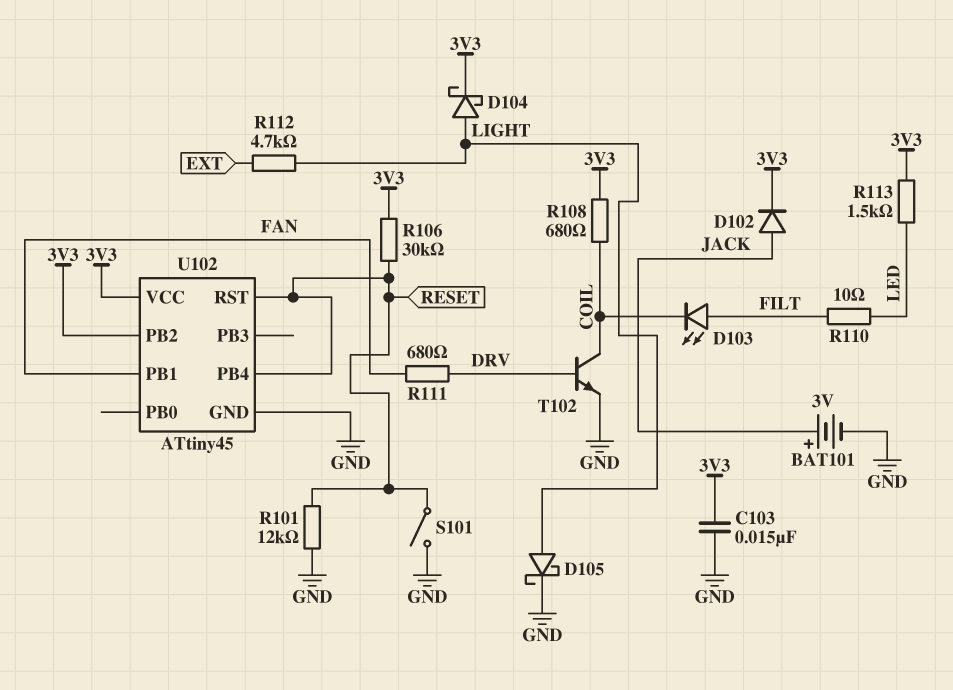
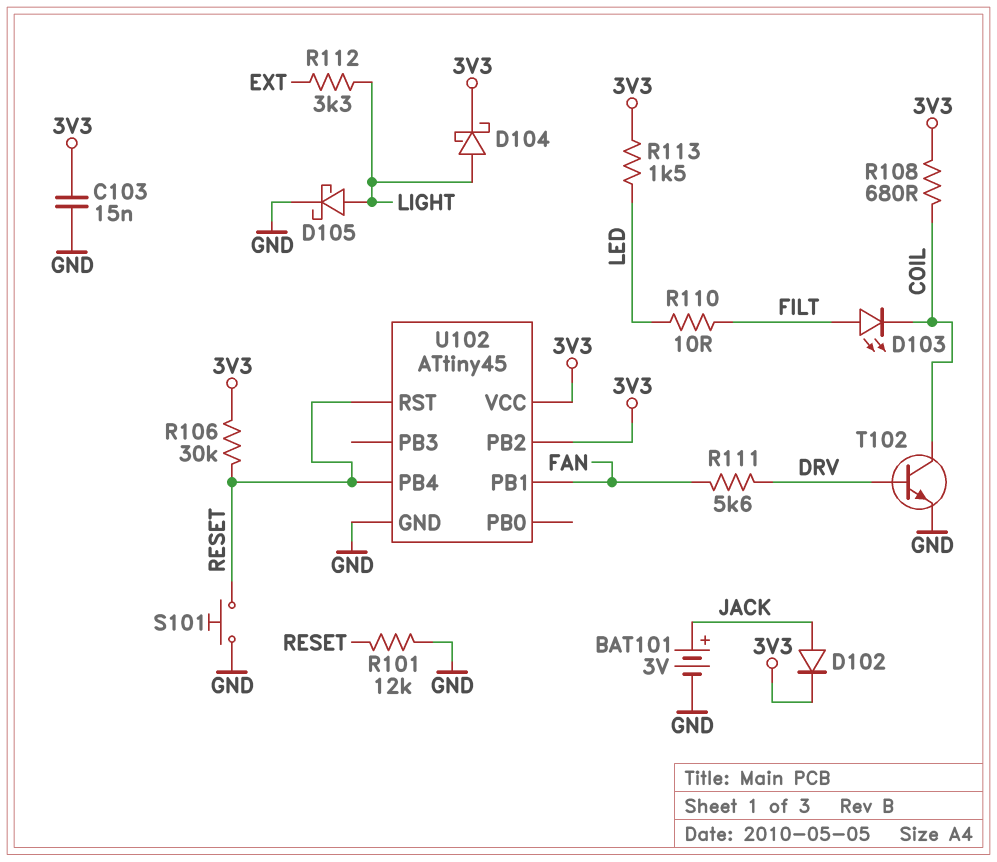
R111: 680 (DRV, FAN) -> 5.6k (DRV, FAN)
R112: 4.7k (EXT, LIGHT) -> 3.3k (EXT, LIGHT)
S101: switch (GND, RESET) -> button (GND, RESET)

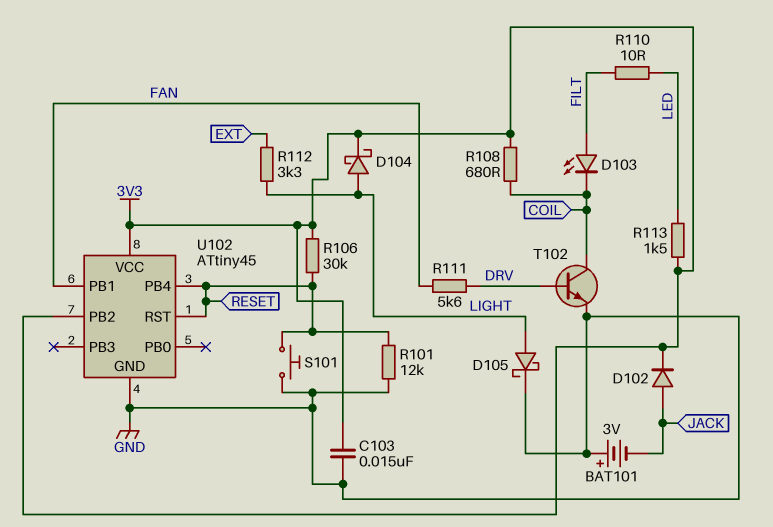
BAT101: 3V (plus JACK, minus GND) -> 3V (plus GND, minus JACK)

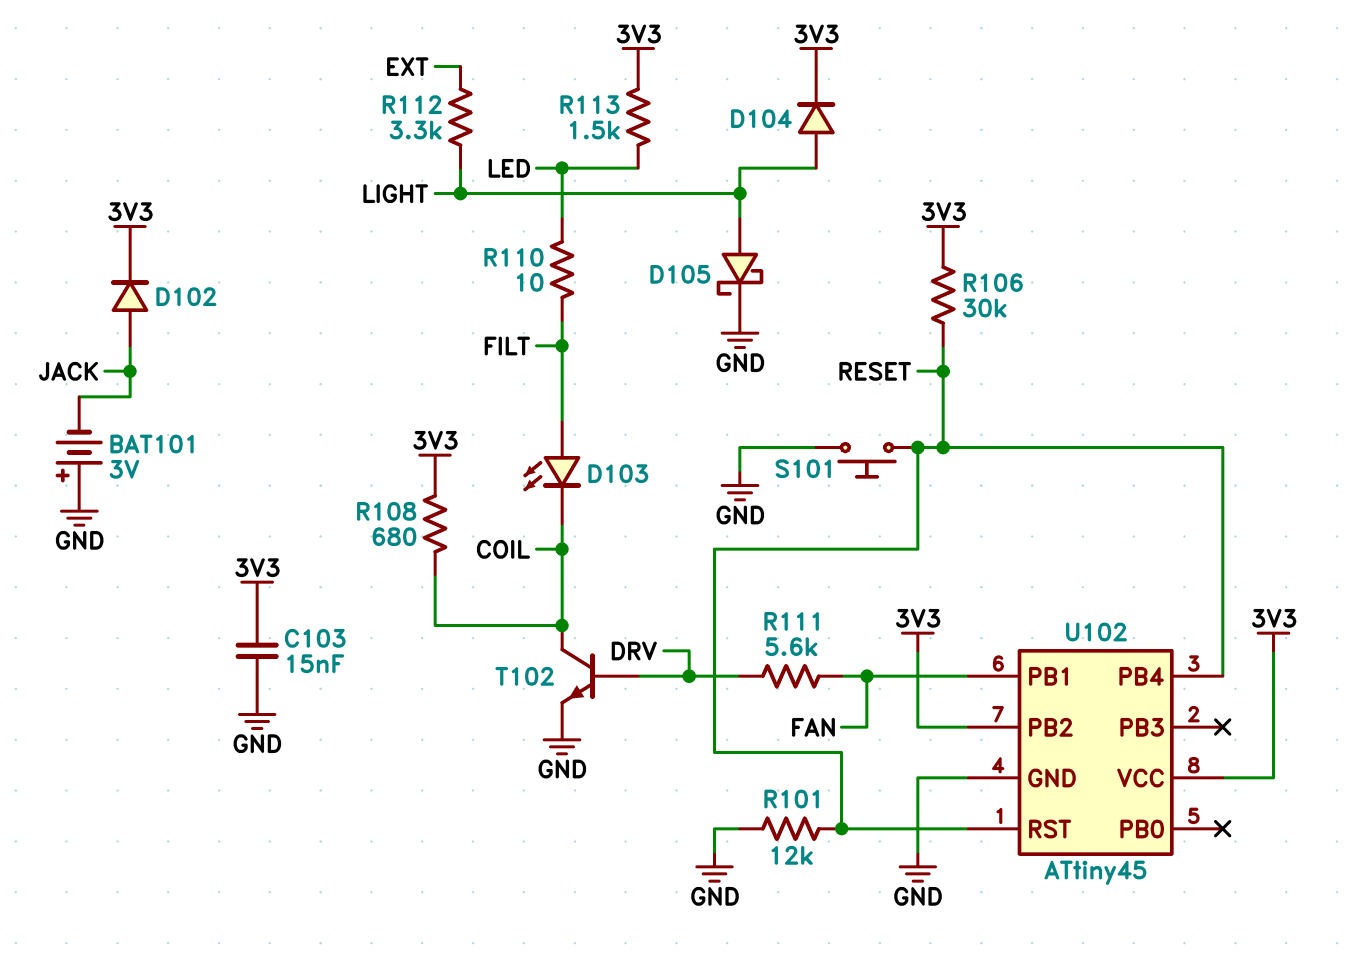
D104: schottky (A LIGHT, K 3V3) -> diode (A LIGHT, K 3V3)

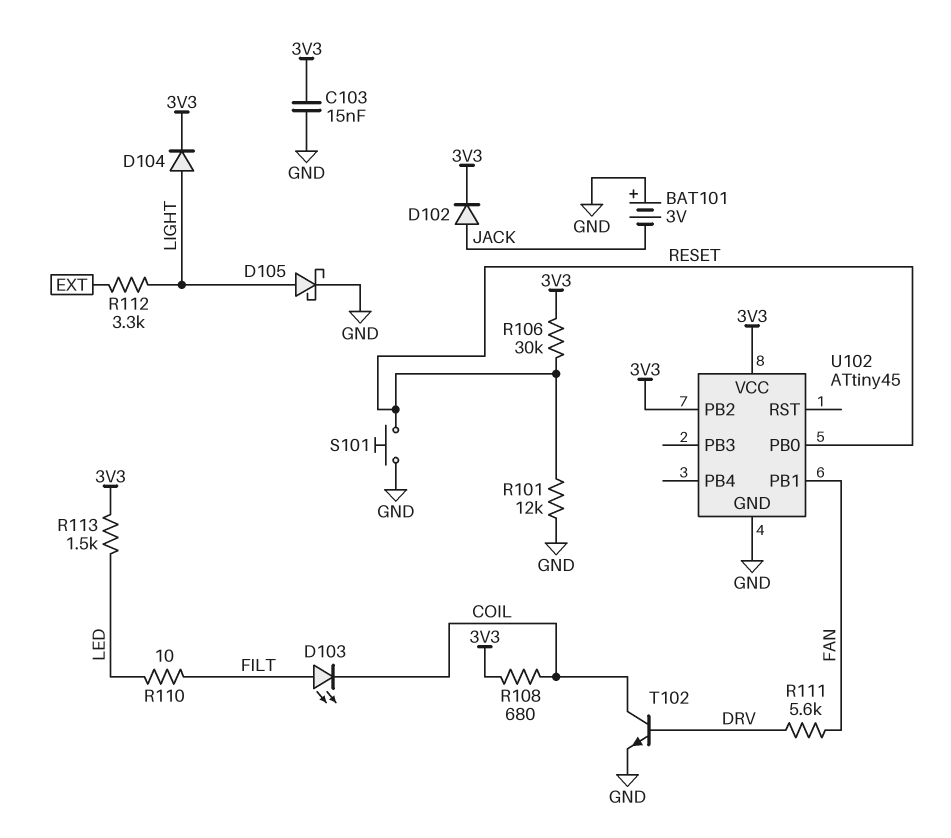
U102 pin PB0: none -> RESET
U102 pin PB4: RESET -> none
U102 pin RST: RESET -> none

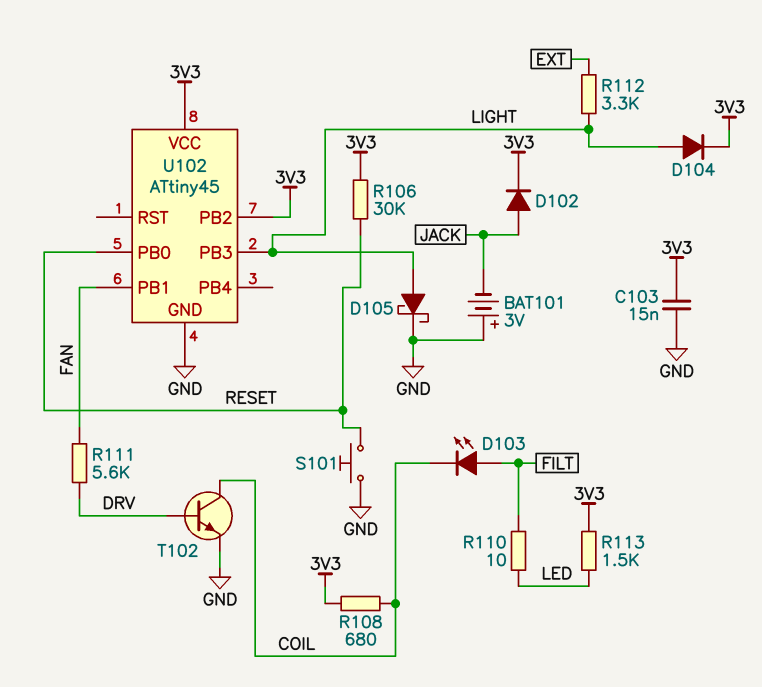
R101: 12k (GND, RESET) -> none
U102 pin PB3: none -> LIGHT

